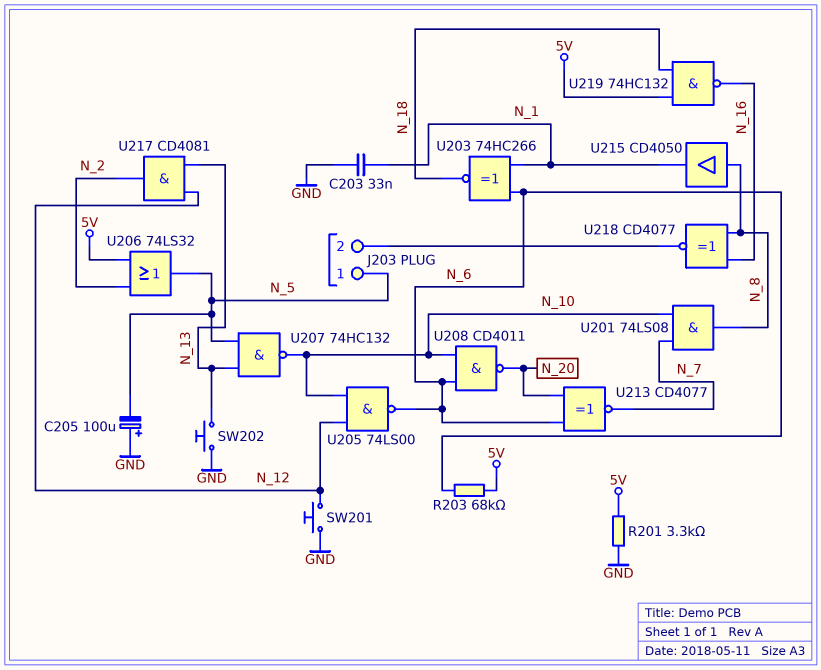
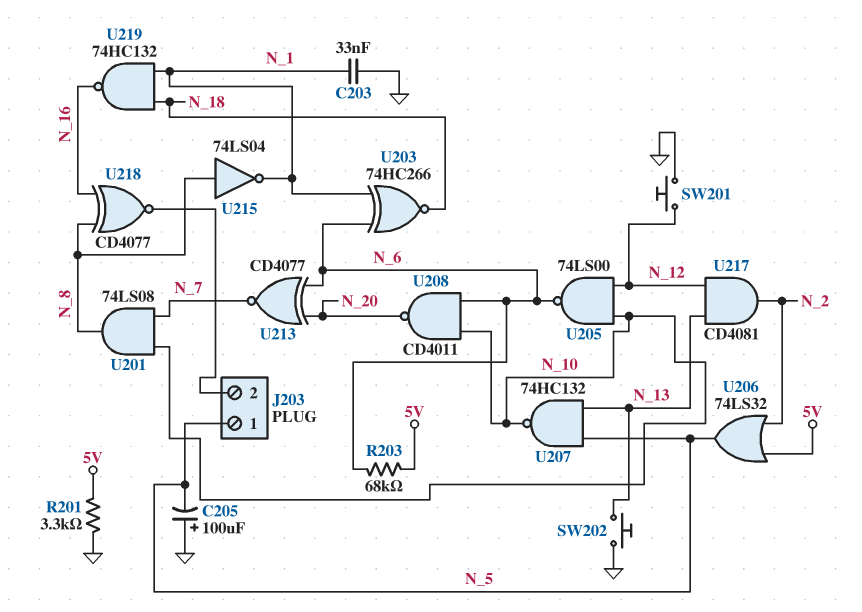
U215: buffer CD4050 (in N_8, out N_1) -> NOT 74LS04 (in N_8, out N_1)
U219: NAND 74HC132 (in 5V, in N_18, out N_16) -> NAND 74HC132 (in N_1, in N_18, out N_16)

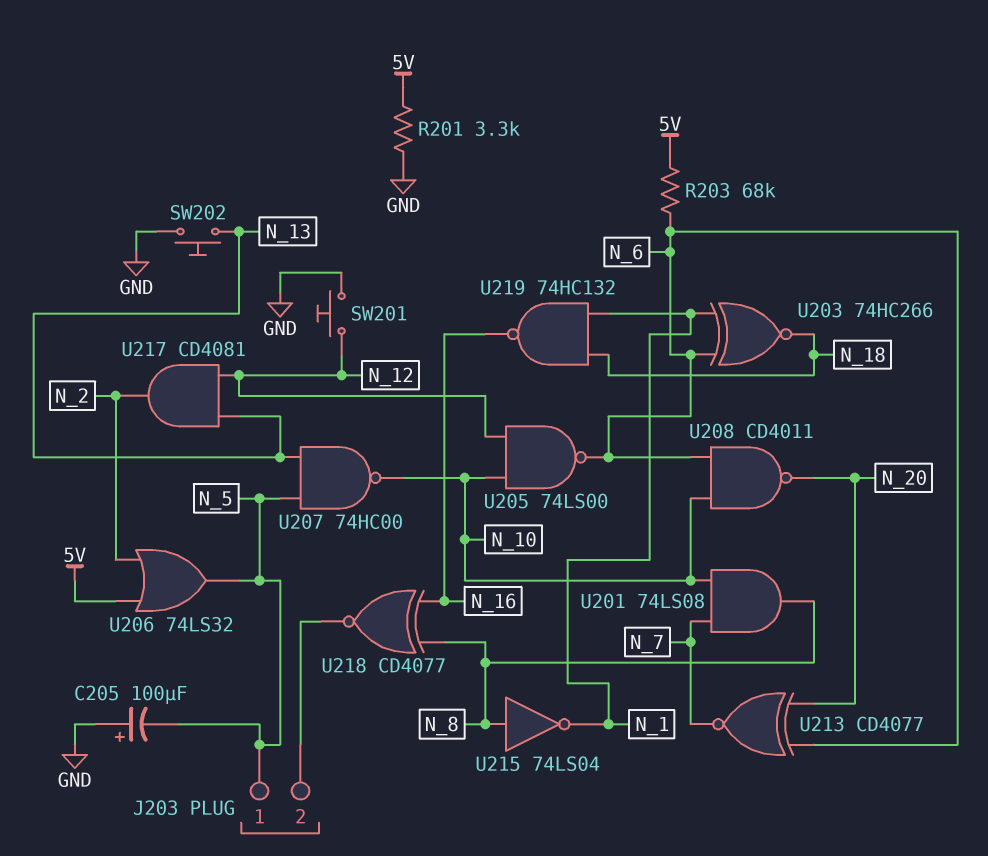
C203: 33nF (GND, N_1) -> none
U207: NAND 74HC132 (in N_5, in N_13, out N_10) -> NAND 74HC00 (in N_5, in N_13, out N_10)

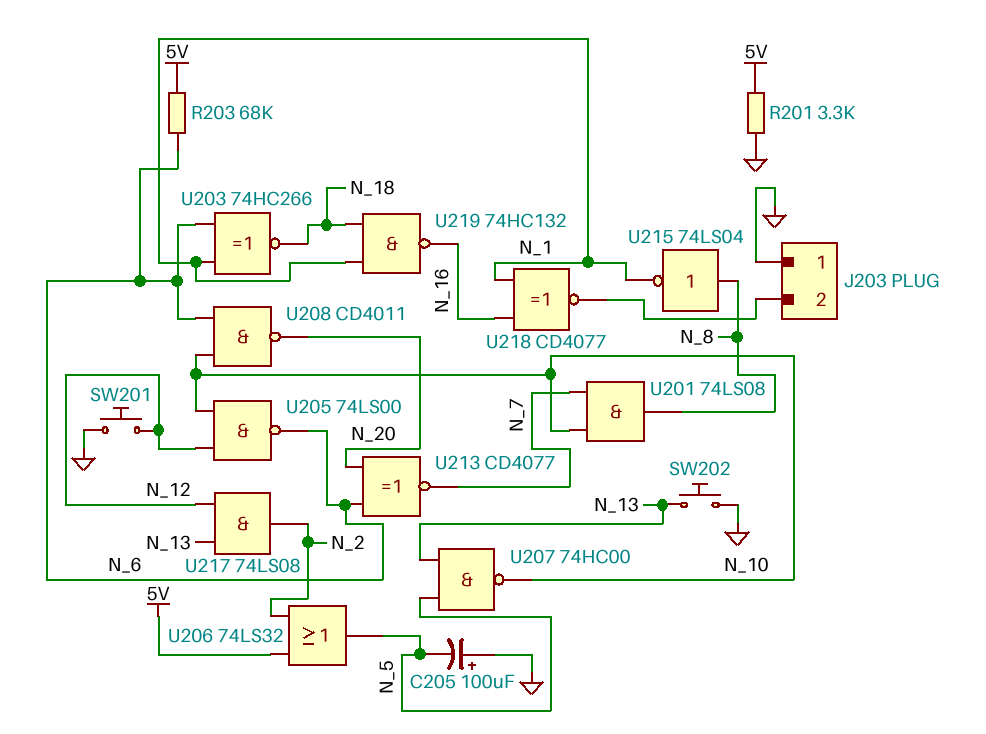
J203 pin 1: N_5 -> GND
U217: AND CD4081 (in N_12, in N_13, out N_2) -> AND 74LS08 (in N_12, in N_13, out N_2)
U218: XNOR CD4077 (in N_8, in N_16, out J203/2) -> XNOR CD4077 (in N_1, in N_16, out J203/2)

